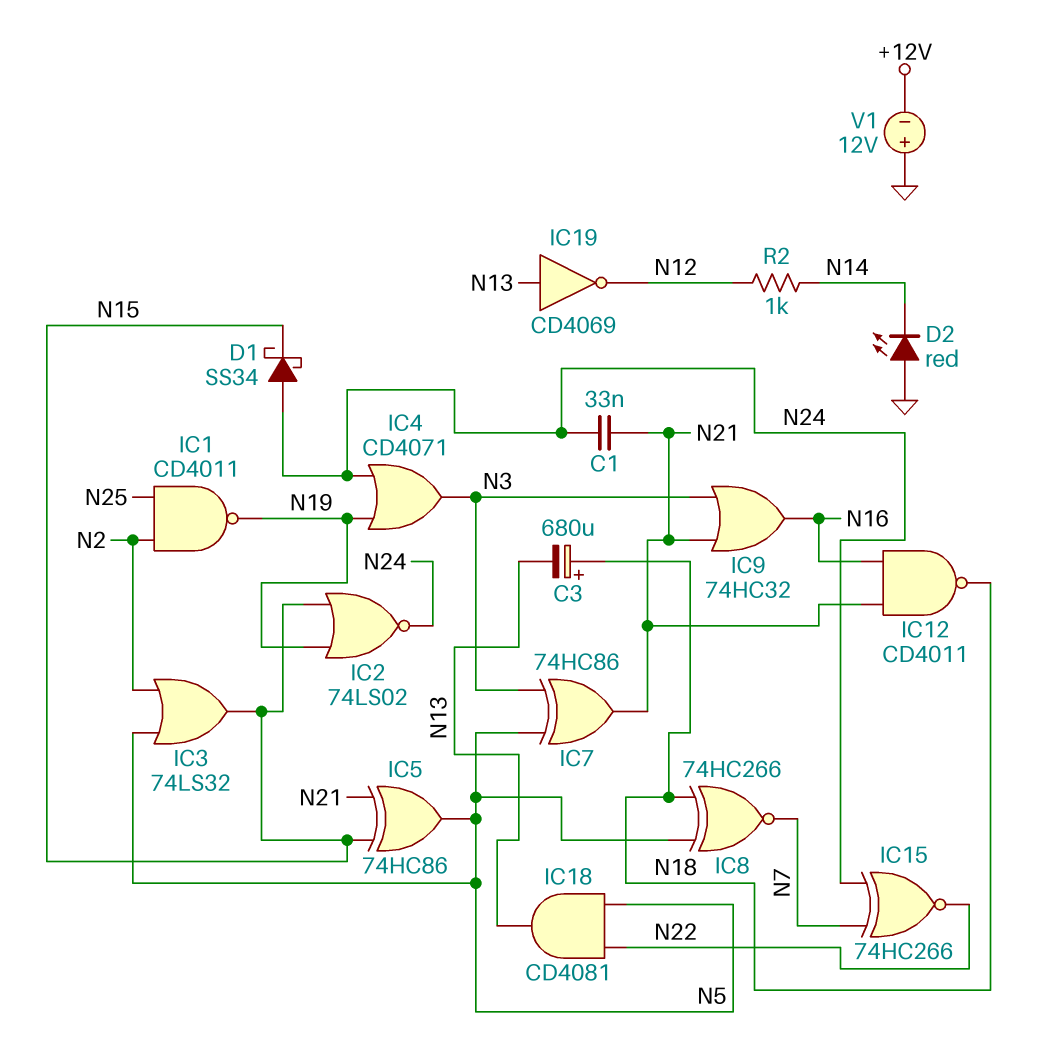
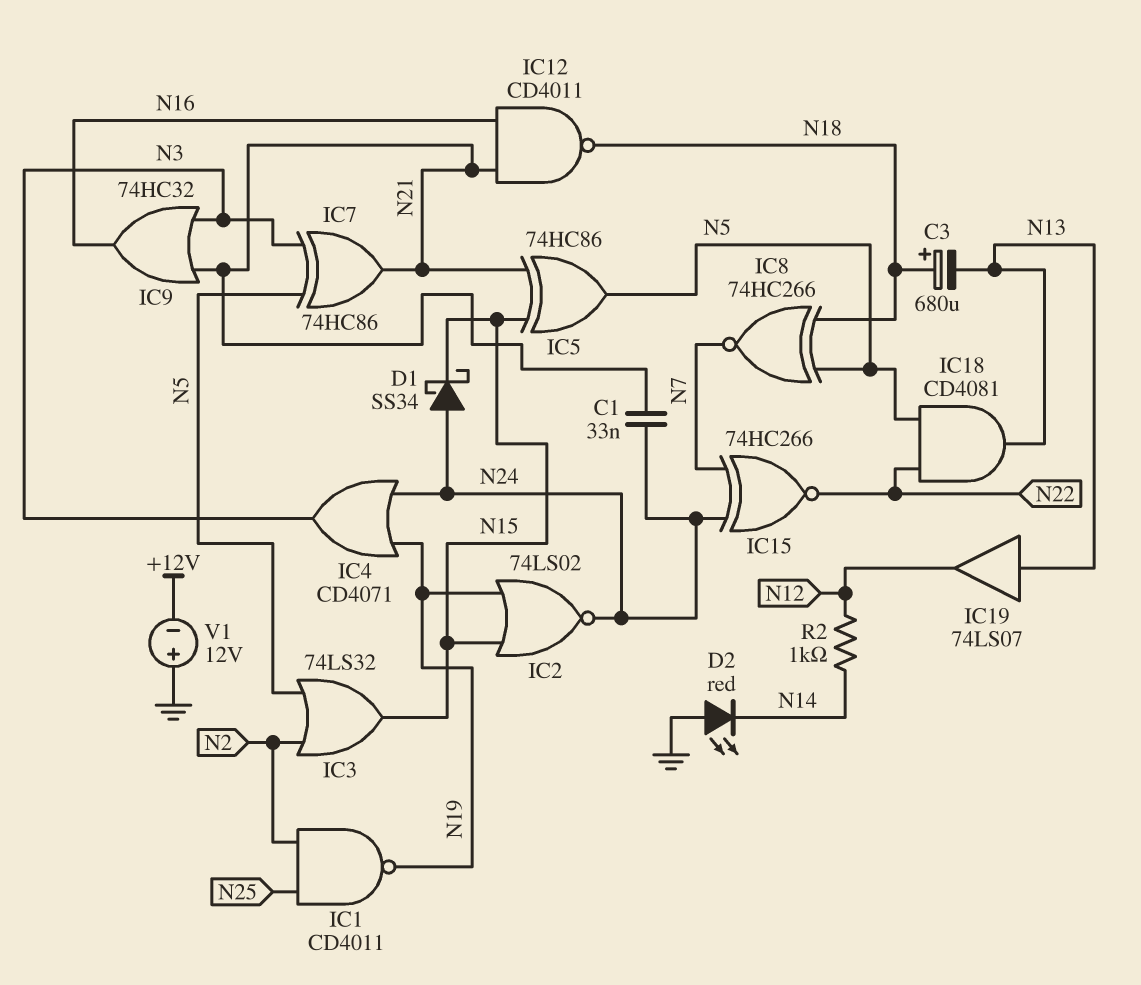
IC19: NOT CD4069 (in N13, out N12) -> buffer 74LS07 (in N13, out N12)

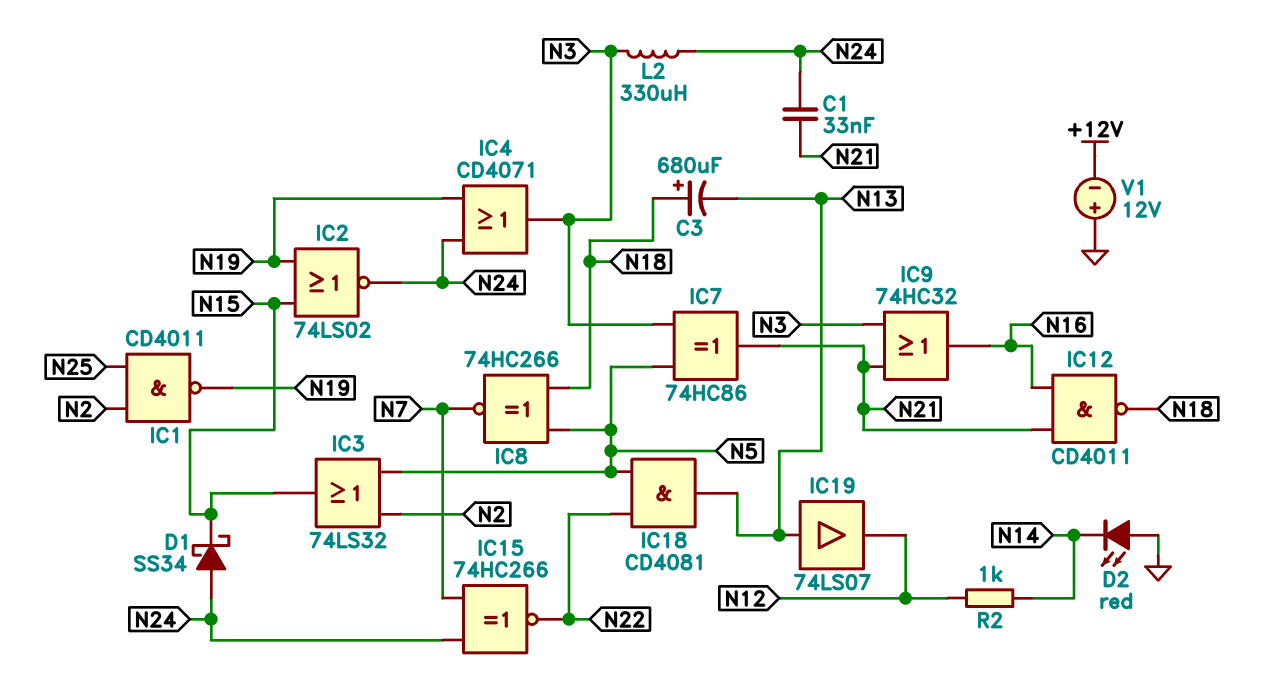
IC5: XOR 74HC86 (in N15, in N21, out N5) -> none
L2: none -> 330uH (N3, N24)

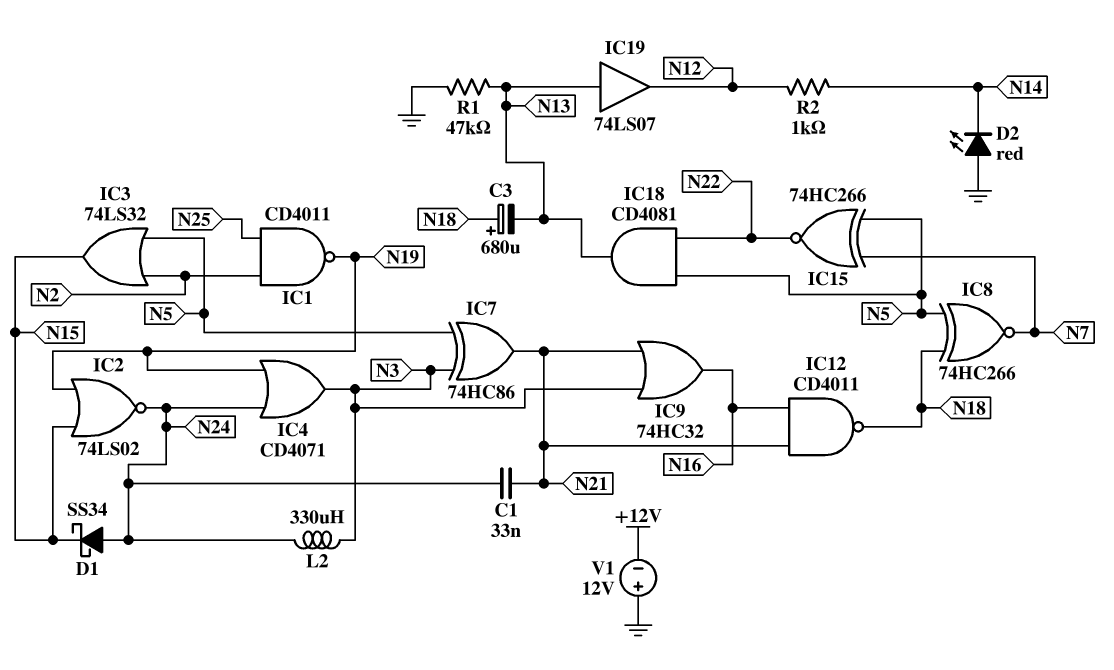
IC15: XNOR 74HC266 (in N7, in N24, out N22) -> XNOR 74HC266 (in N5, in N7, out N22)
R1: none -> 47k (GND, N13)

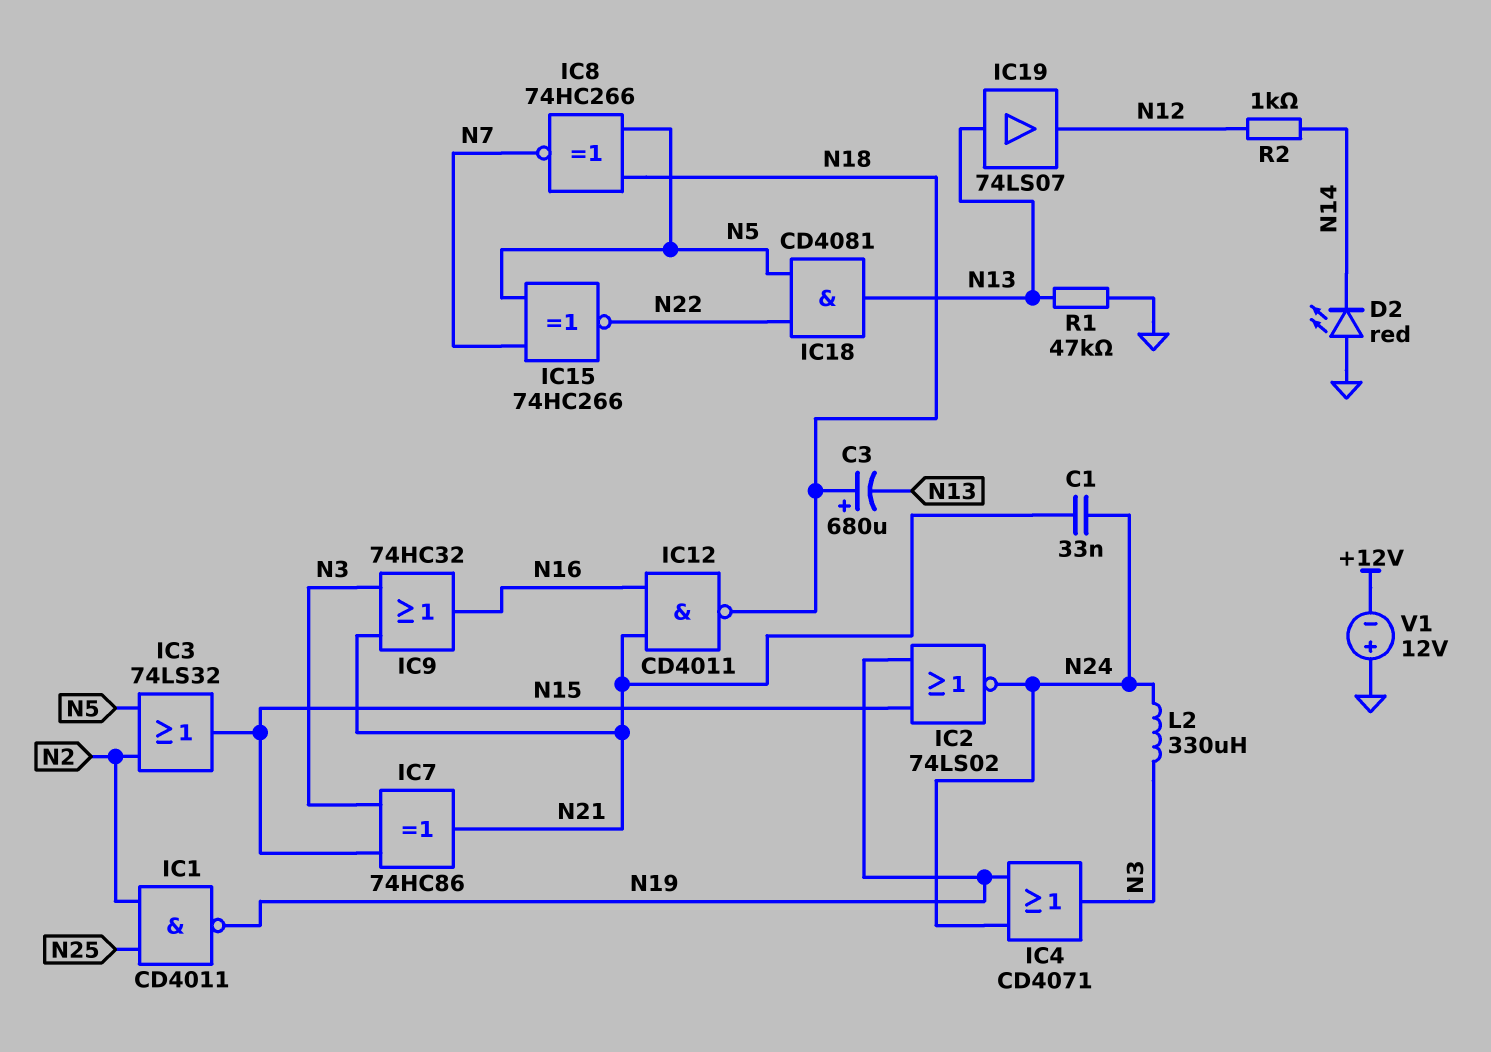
D1: schottky SS34 (A N24, K N15) -> none
IC7: XOR 74HC86 (in N3, in N5, out N21) -> XOR 74HC86 (in N3, in N15, out N21)

